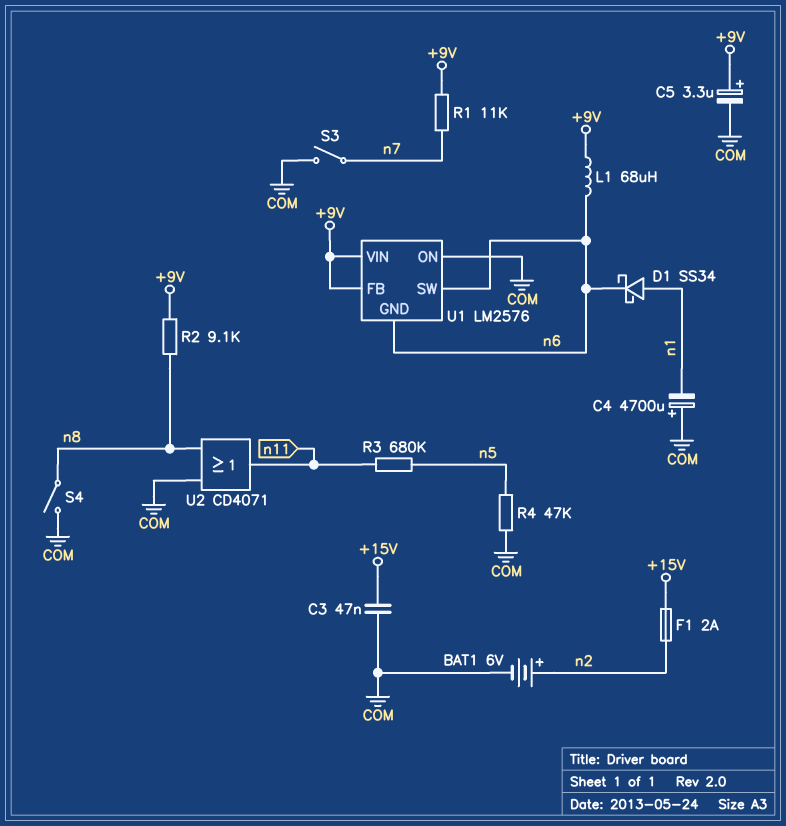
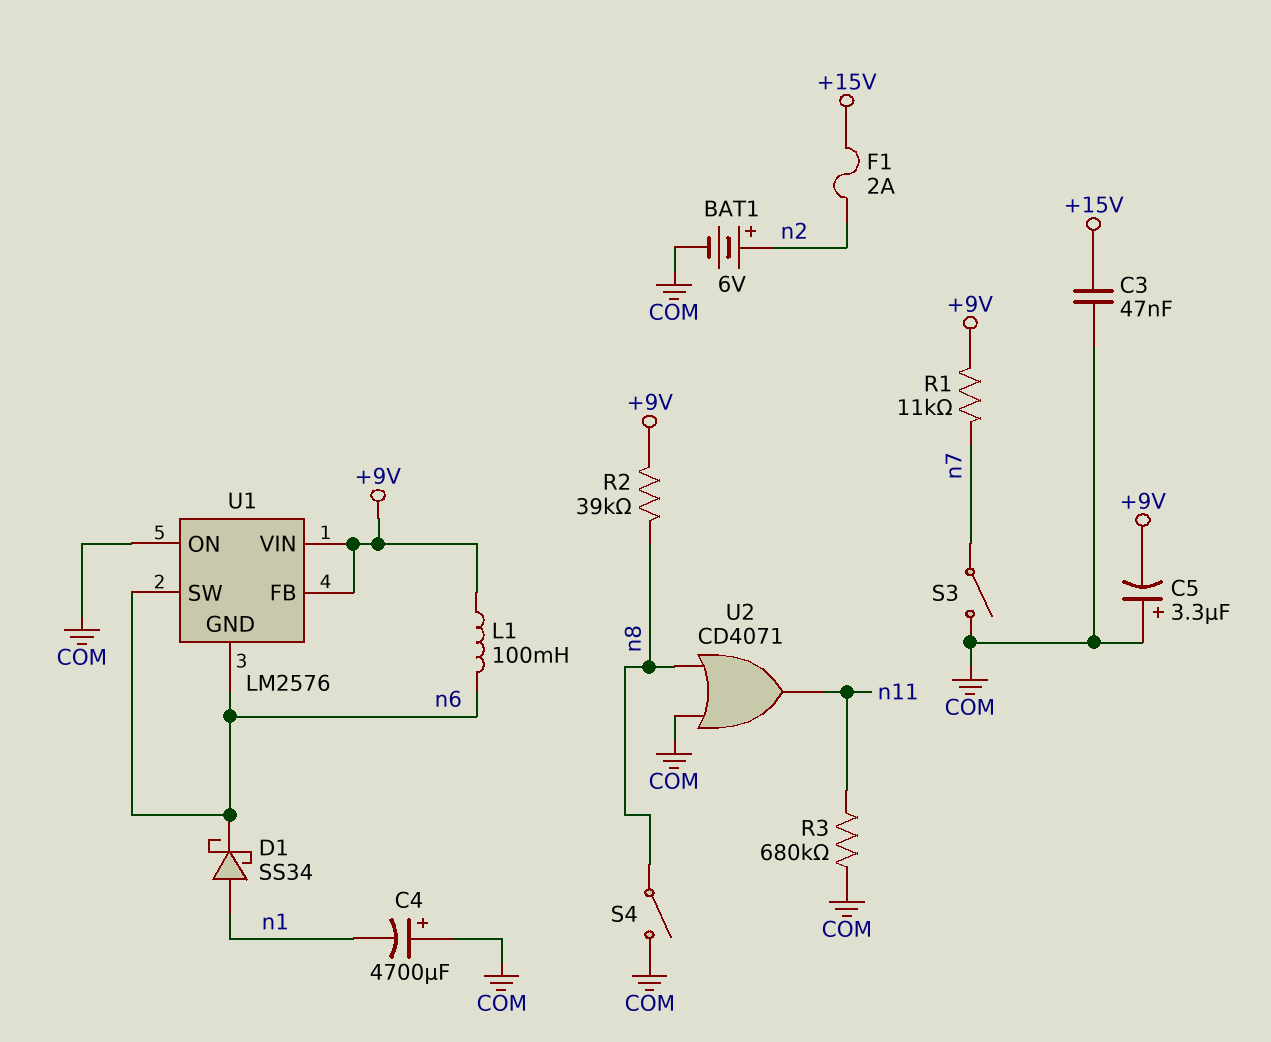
C5: 3.3uF (plus +9V, minus COM) -> 3.3uF (plus COM, minus +9V)
L1: 68uH (+9V, n6) -> 100mH (+9V, n6)
R2: 9.1k (+9V, n8) -> 39k (+9V, n8)
R3: 680k (n5, n11) -> 680k (COM, n11)
R4: 47k (COM, n5) -> none

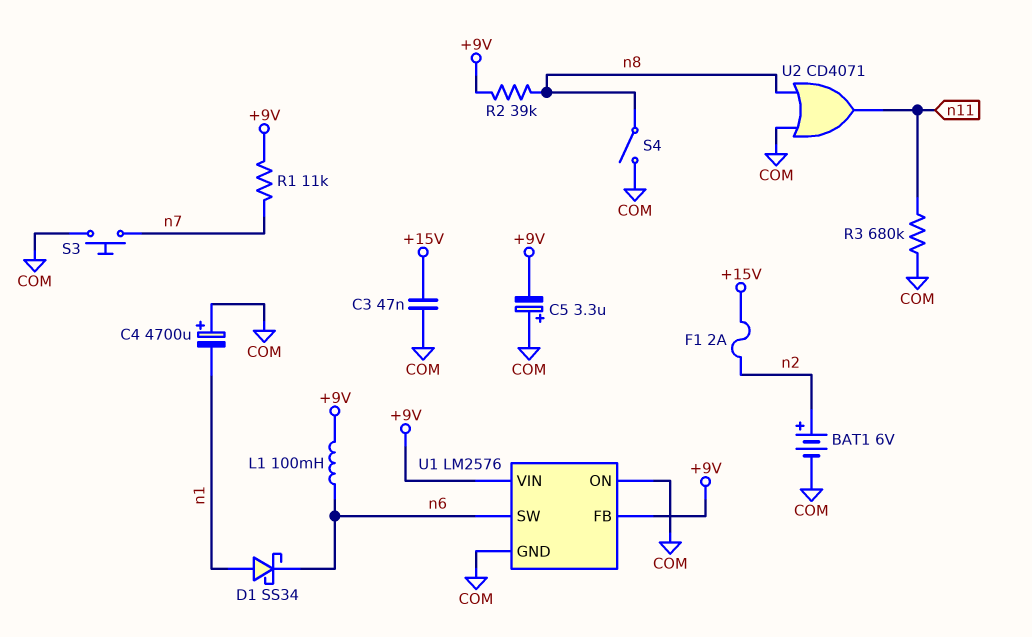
S3: switch (COM, n7) -> button (COM, n7)
U1 pin GND: n6 -> COM

